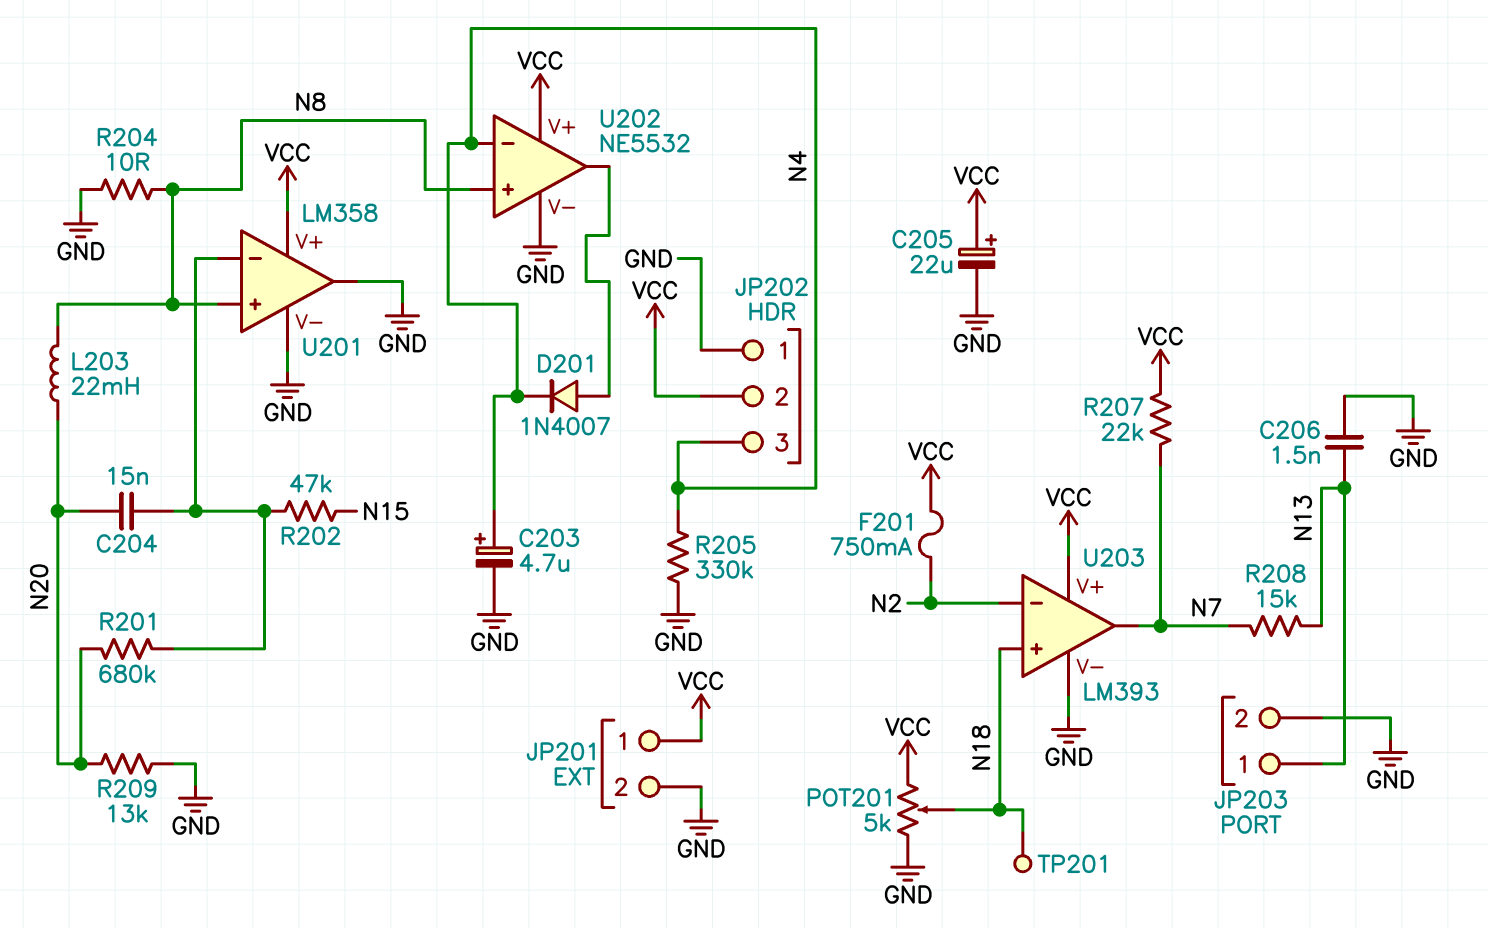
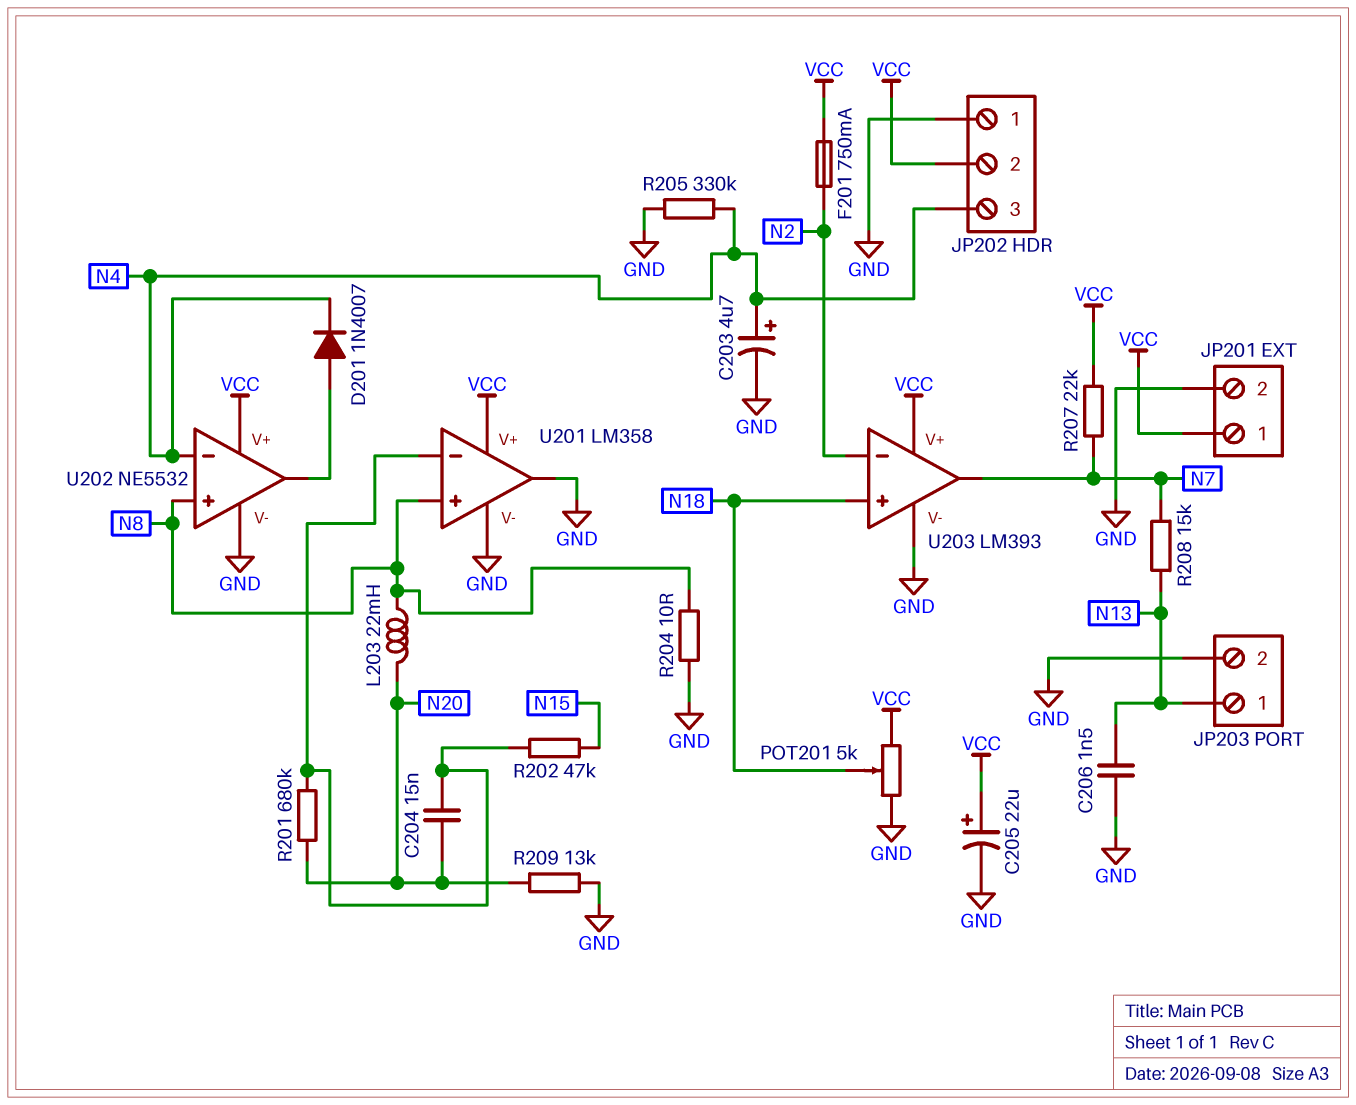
TP201: test point (N18) -> none

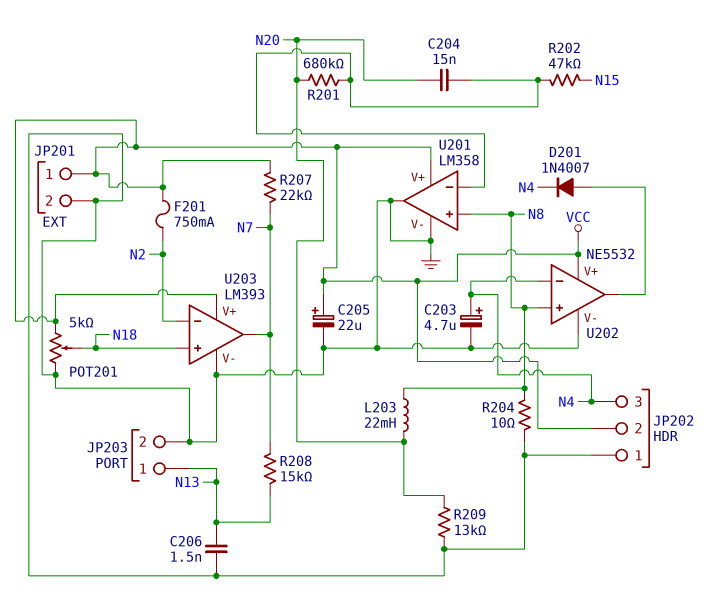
R205: 330k (GND, N4) -> none

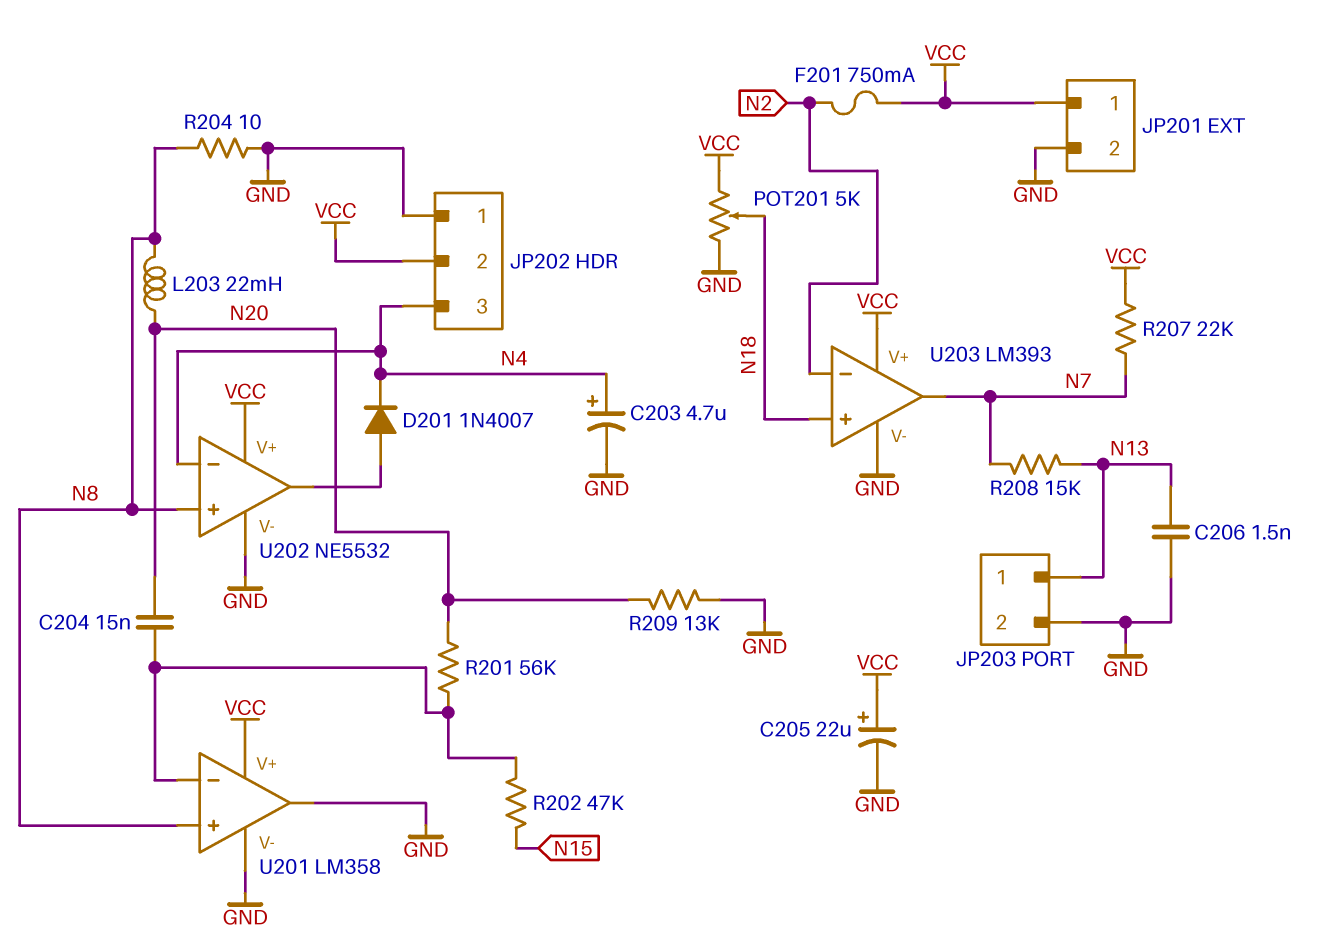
R201: 680k (N20, U201/in-) -> 56k (N20, U201/in-)

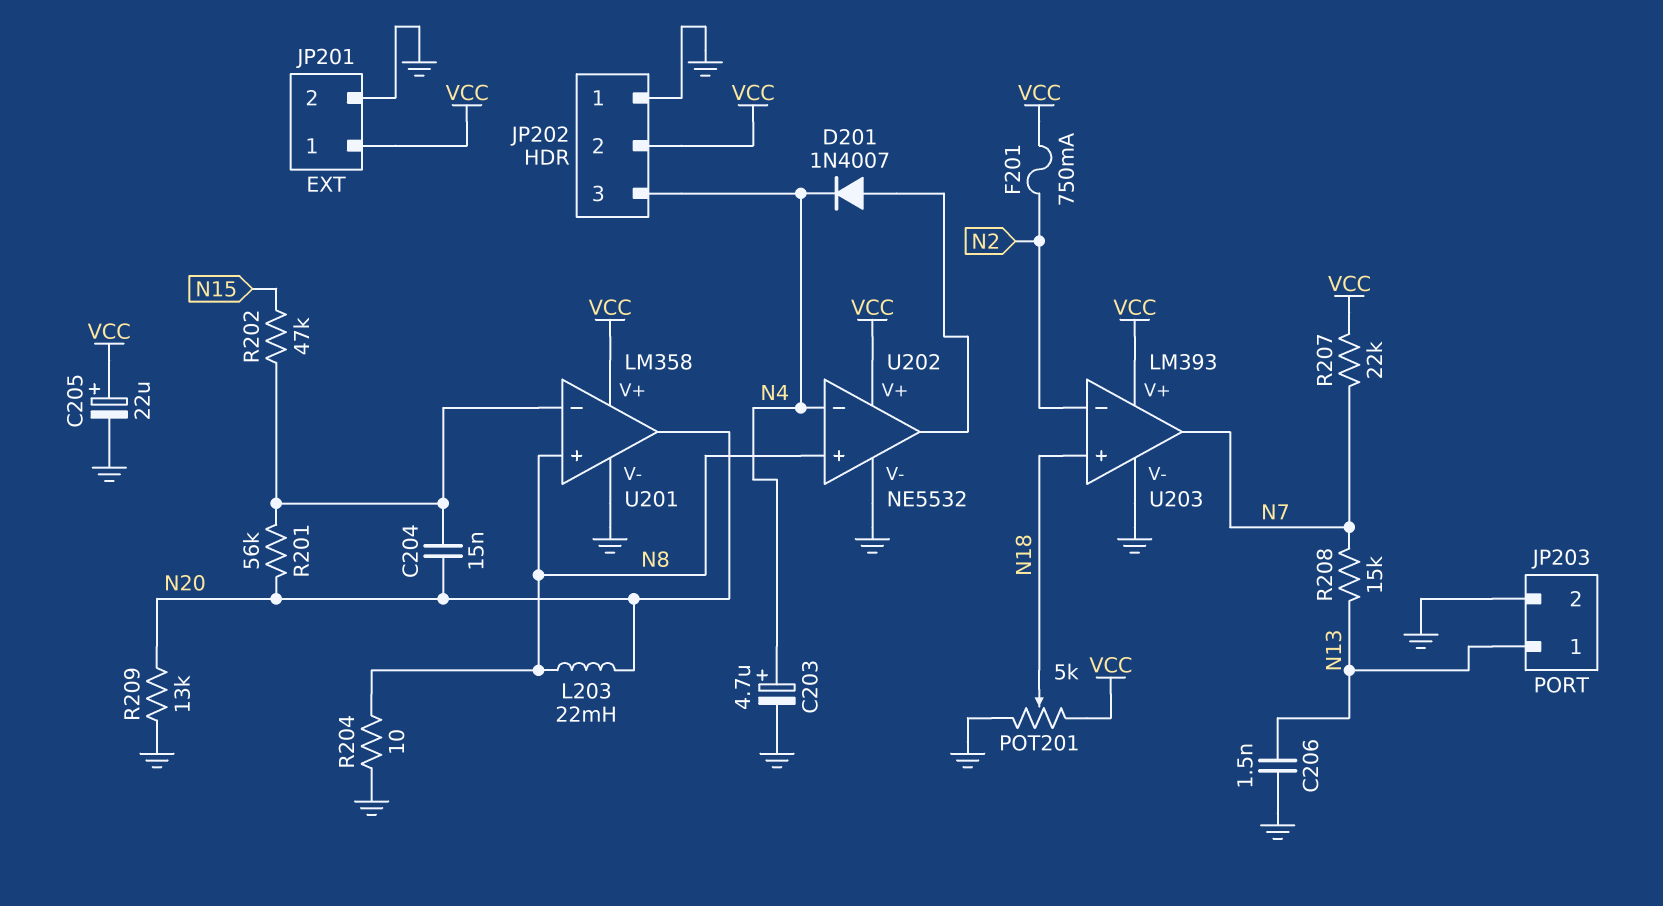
U201 pin out: GND -> N20

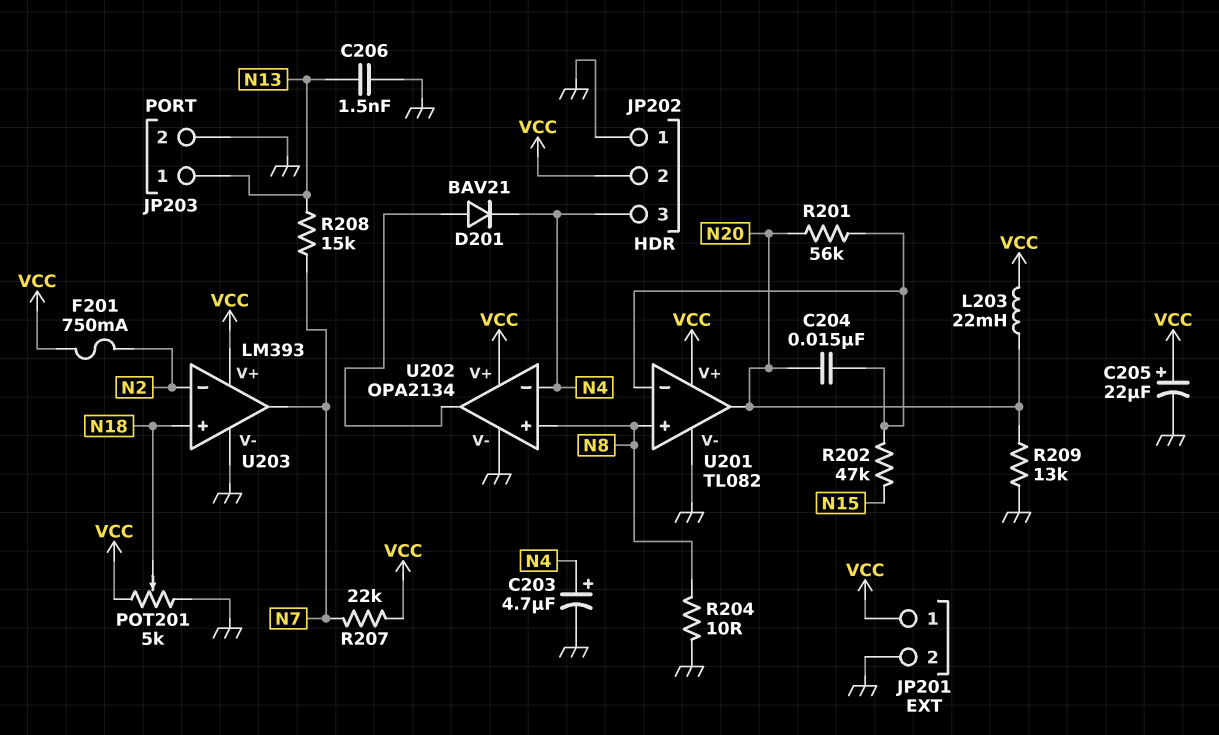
D201: diode 1N4007 (A U202/out, K N4) -> diode BAV21 (A U202/out, K N4)
L203: 22mH (N8, N20) -> 22mH (N20, VCC)
U201: LM358 -> TL082
U202: NE5532 -> OPA2134

